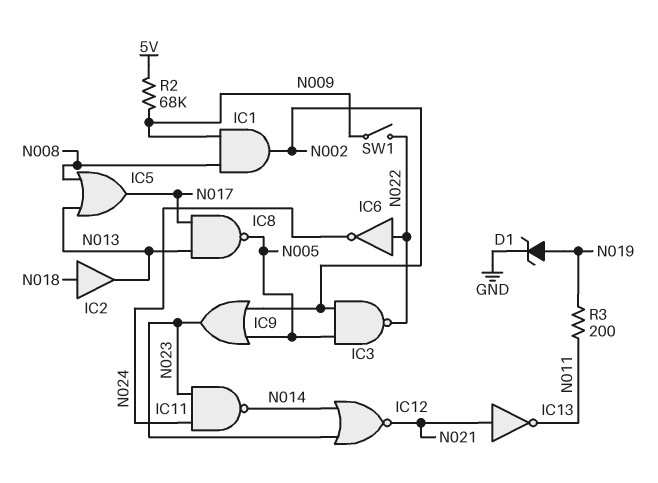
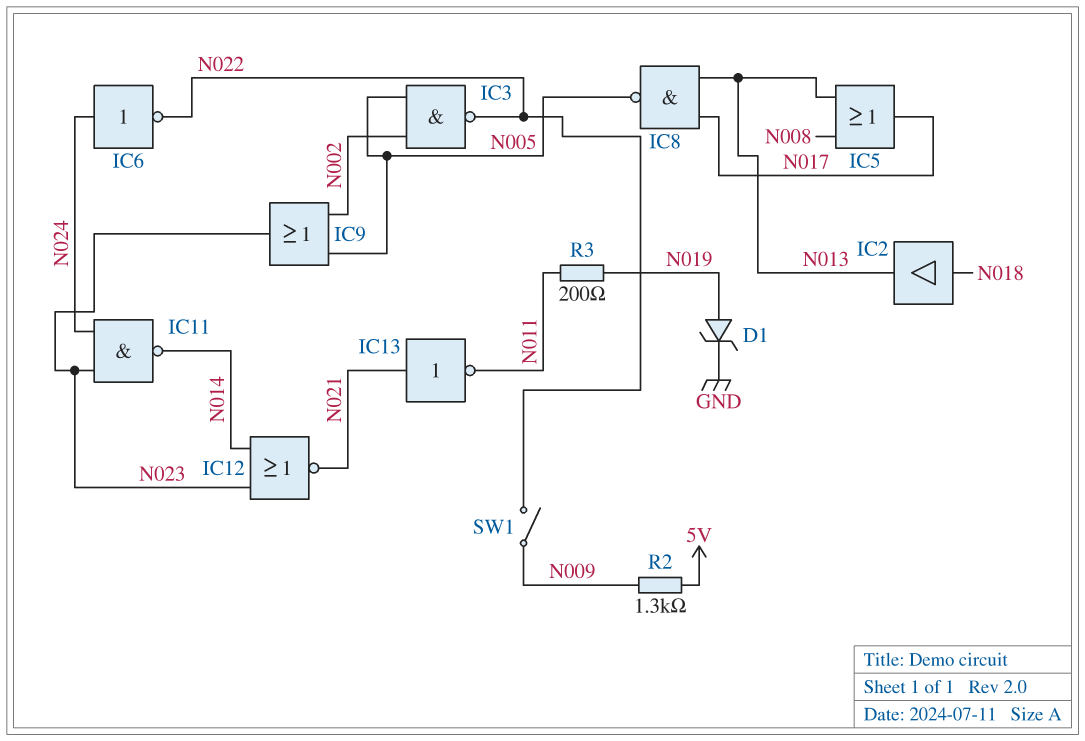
IC1: AND (in N008, in N009, out N002) -> none
IC6: NOT (in N022, out N024) -> NOT (in N024, out N022)
R2: 68k (5V, N009) -> 1.3k (5V, N009)

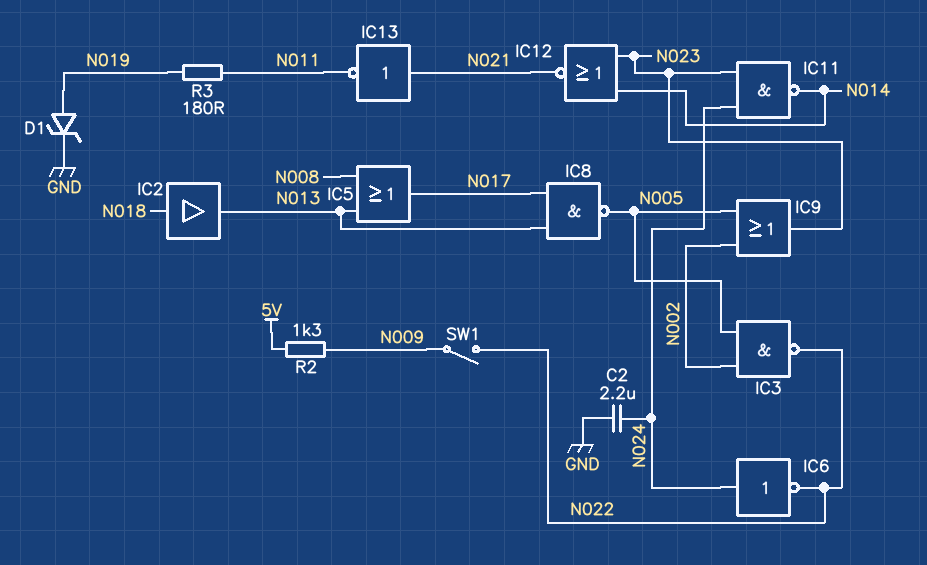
C2: none -> 2.2uF (GND, N024)
R3: 200 (N011, N019) -> 180 (N011, N019)

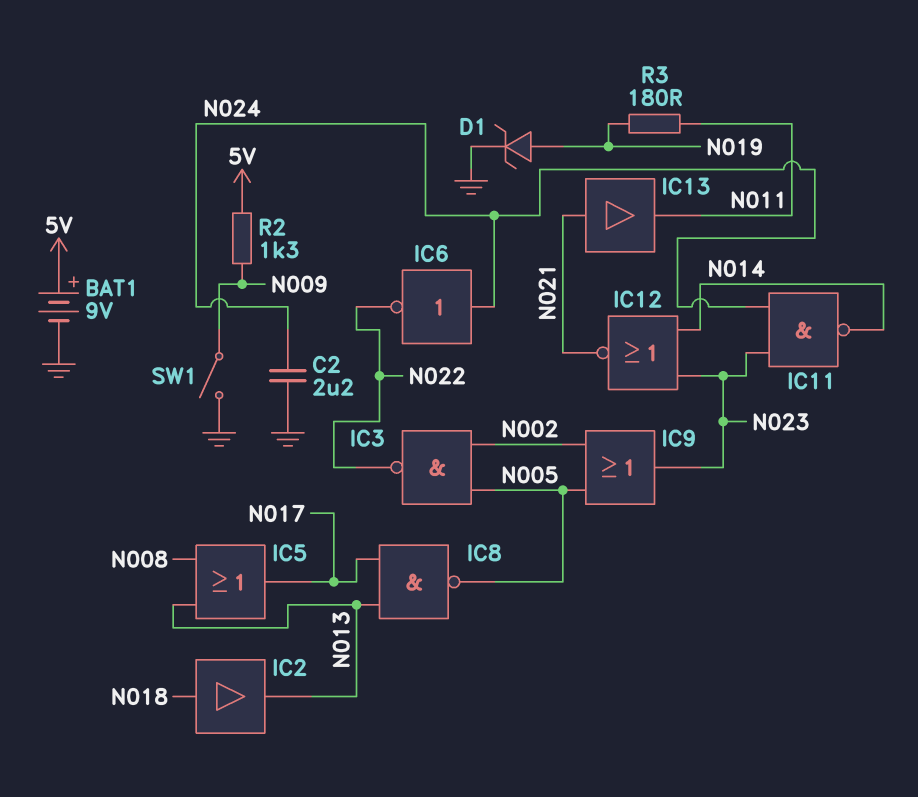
BAT1: none -> 9V (plus 5V, minus GND)
IC13: NOT (in N021, out N011) -> buffer (in N021, out N011)
SW1: switch (N009, N022) -> switch (GND, N009)

